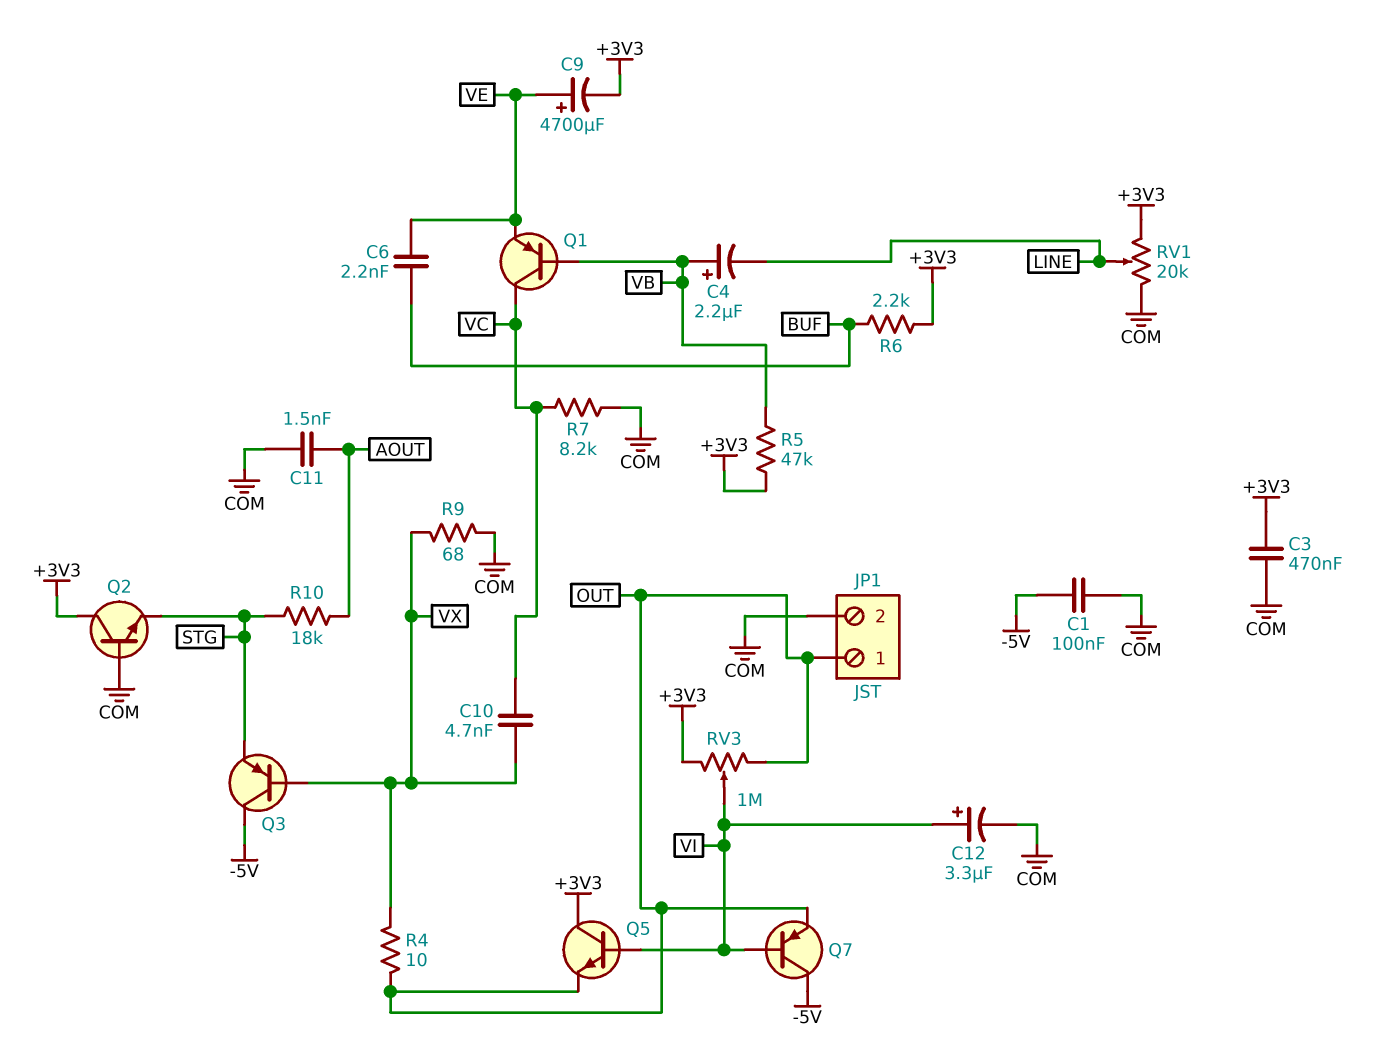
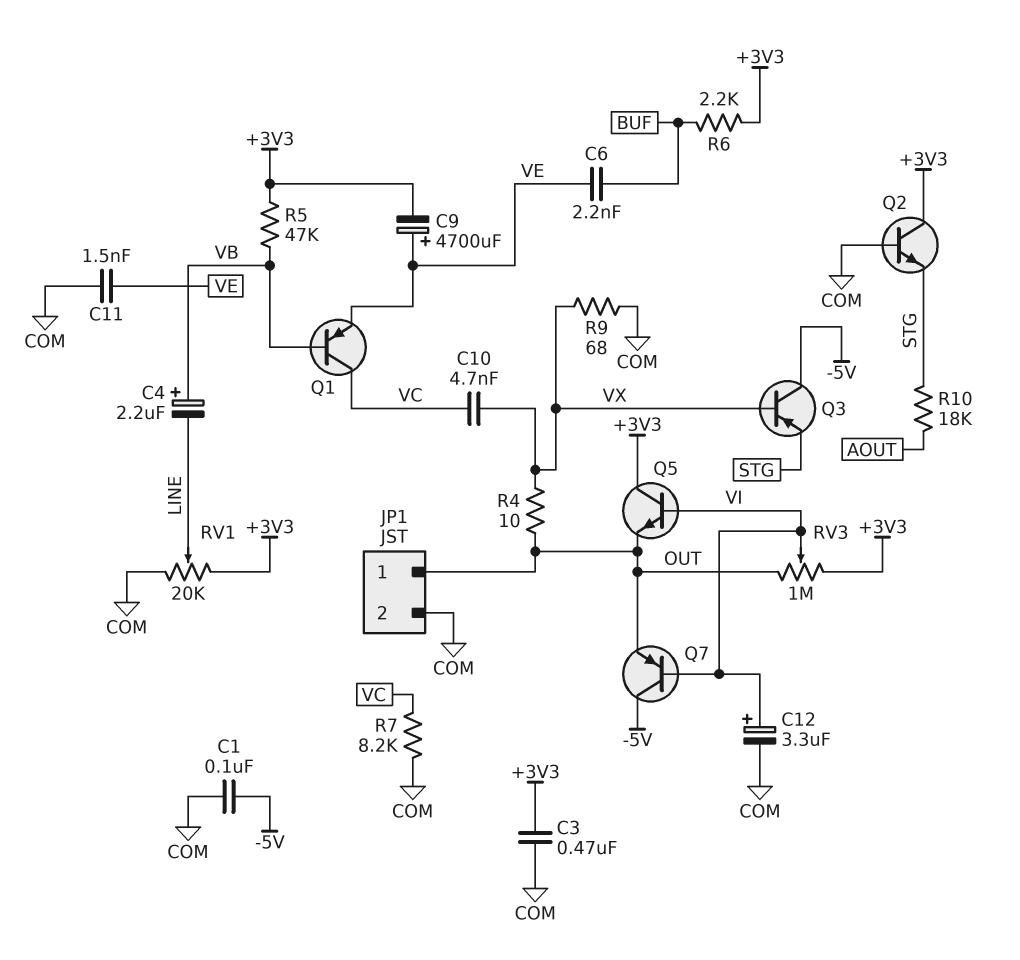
C11: 1.5nF (AOUT, COM) -> 1.5nF (COM, VE)

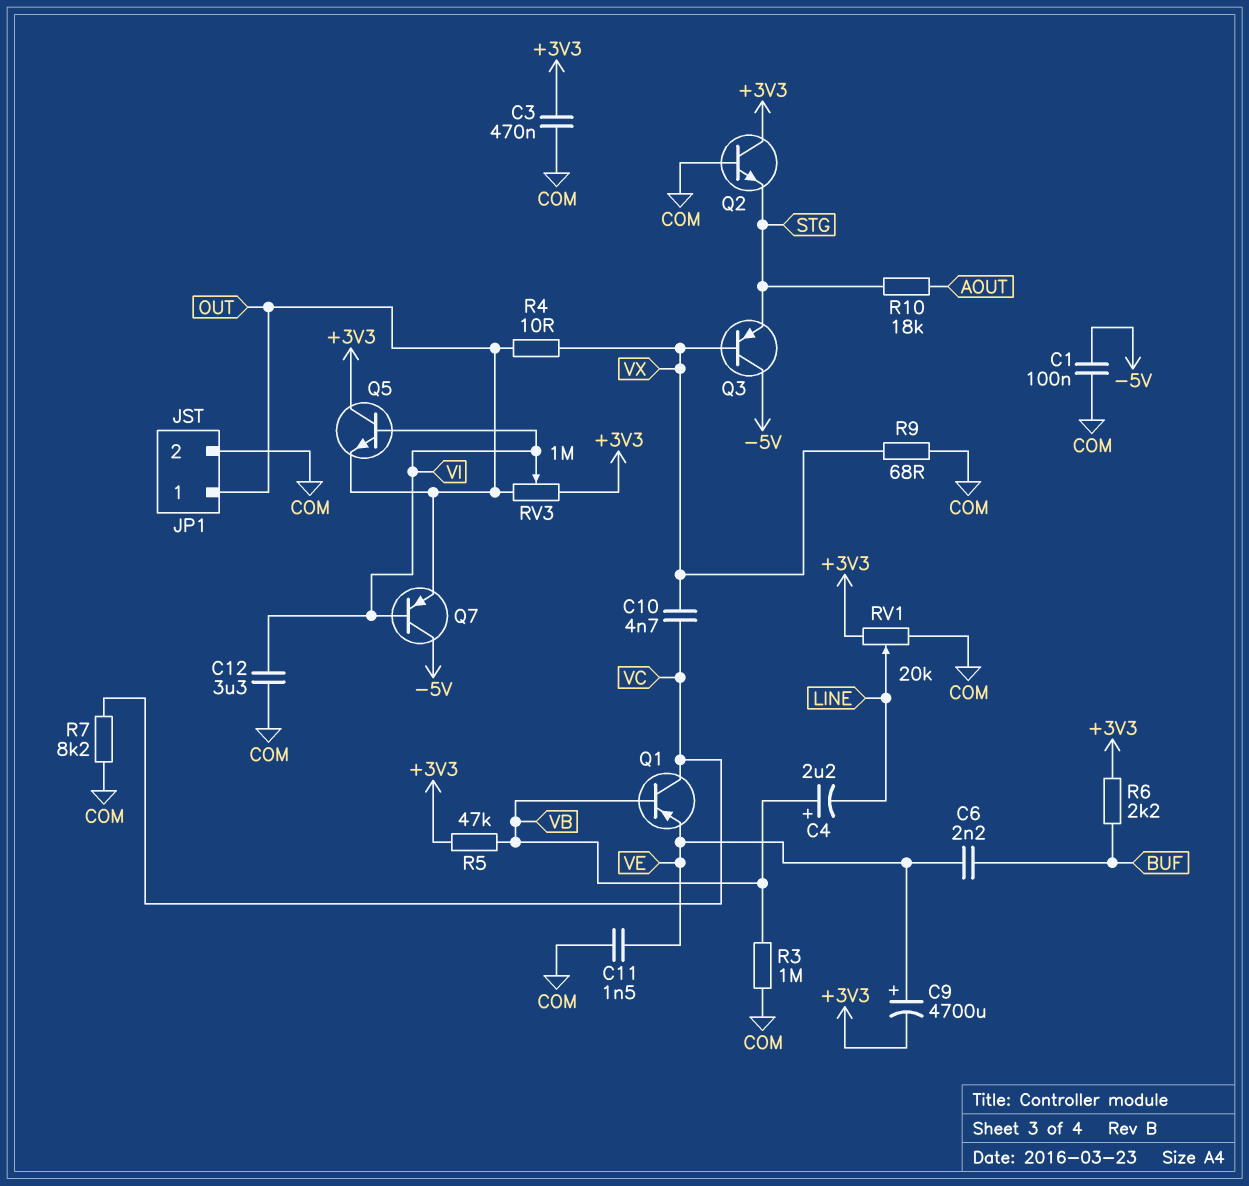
C12: 3.3uF (plus VI, minus COM) -> 3.3uF (COM, VI)
R3: none -> 1M (COM, VB)

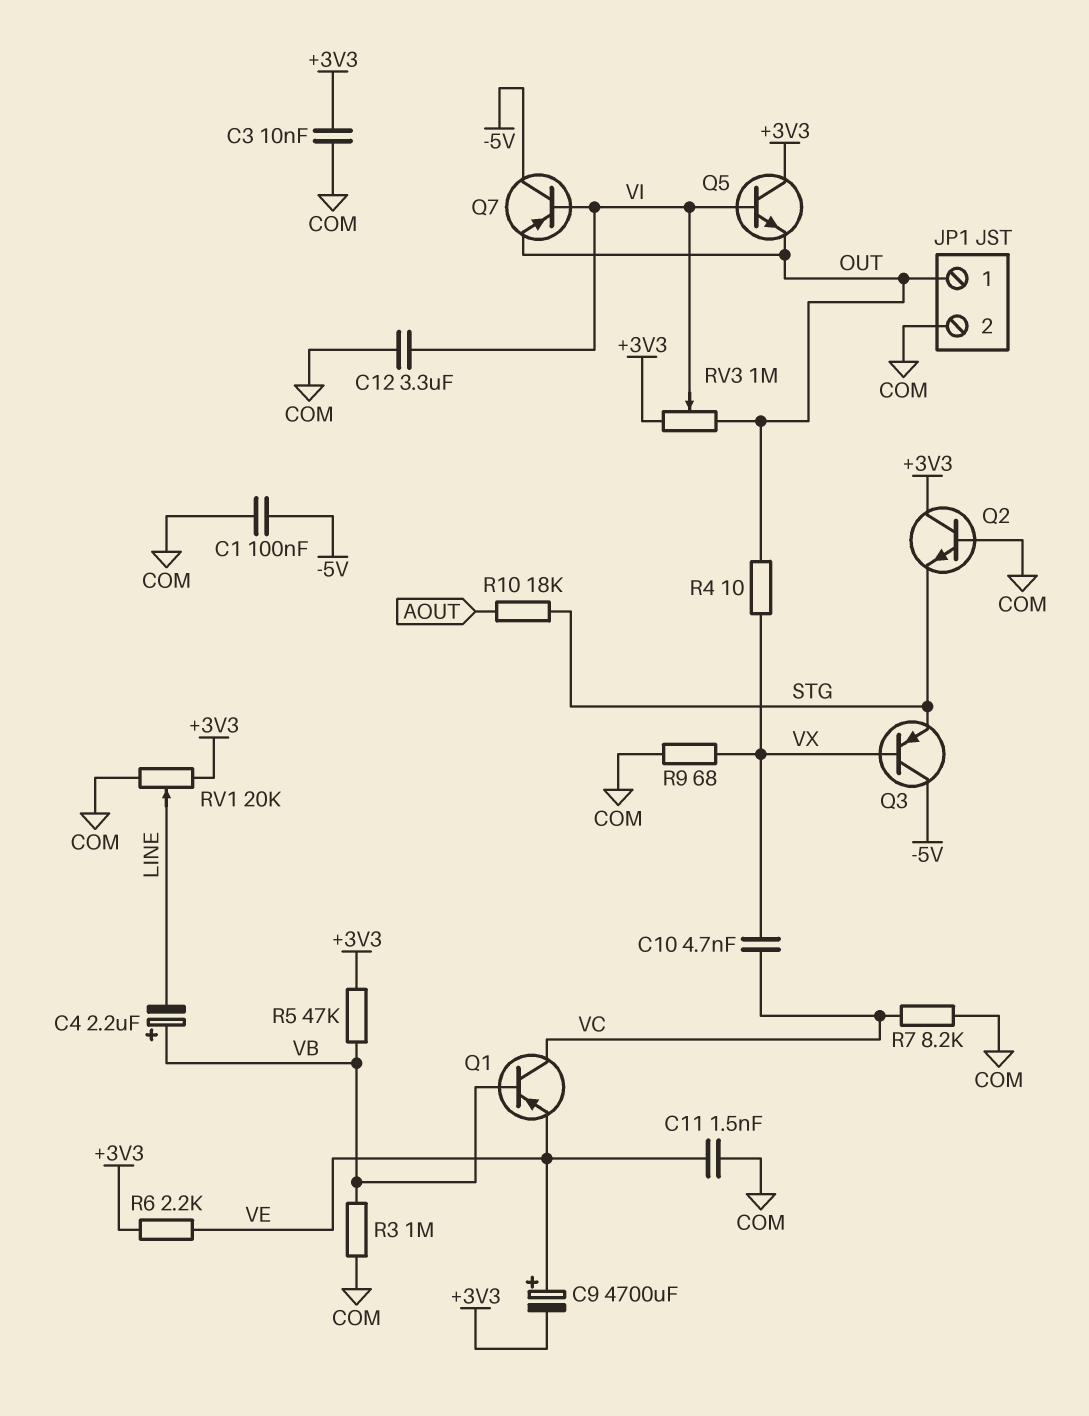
C3: 470nF (+3V3, COM) -> 10nF (+3V3, COM)
C6: 2.2nF (BUF, VE) -> none
R6: 2.2k (+3V3, BUF) -> 2.2k (+3V3, VE)

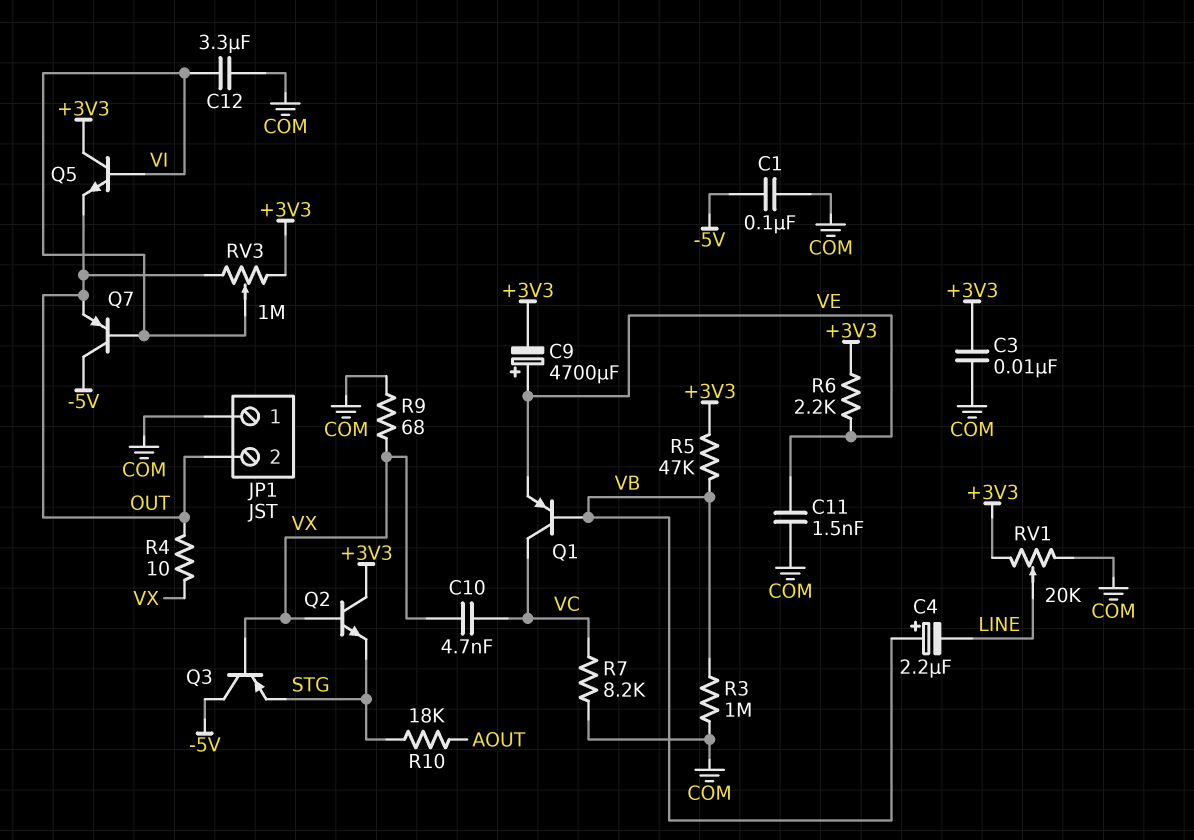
JP1 pin 1: OUT -> COM
JP1 pin 2: COM -> OUT
Q2: NPN (B COM, C +3V3, E STG) -> NPN (B VX, C +3V3, E STG)

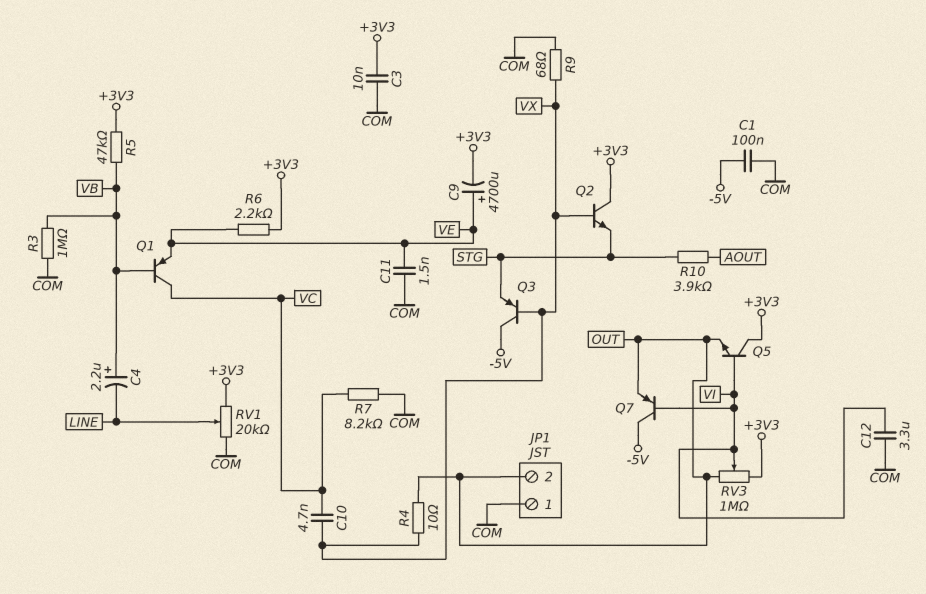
R10: 18k (AOUT, STG) -> 3.9k (AOUT, STG)

